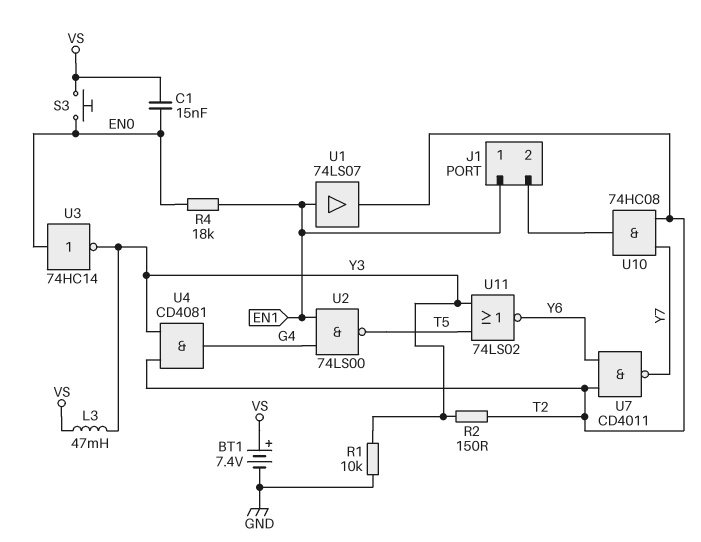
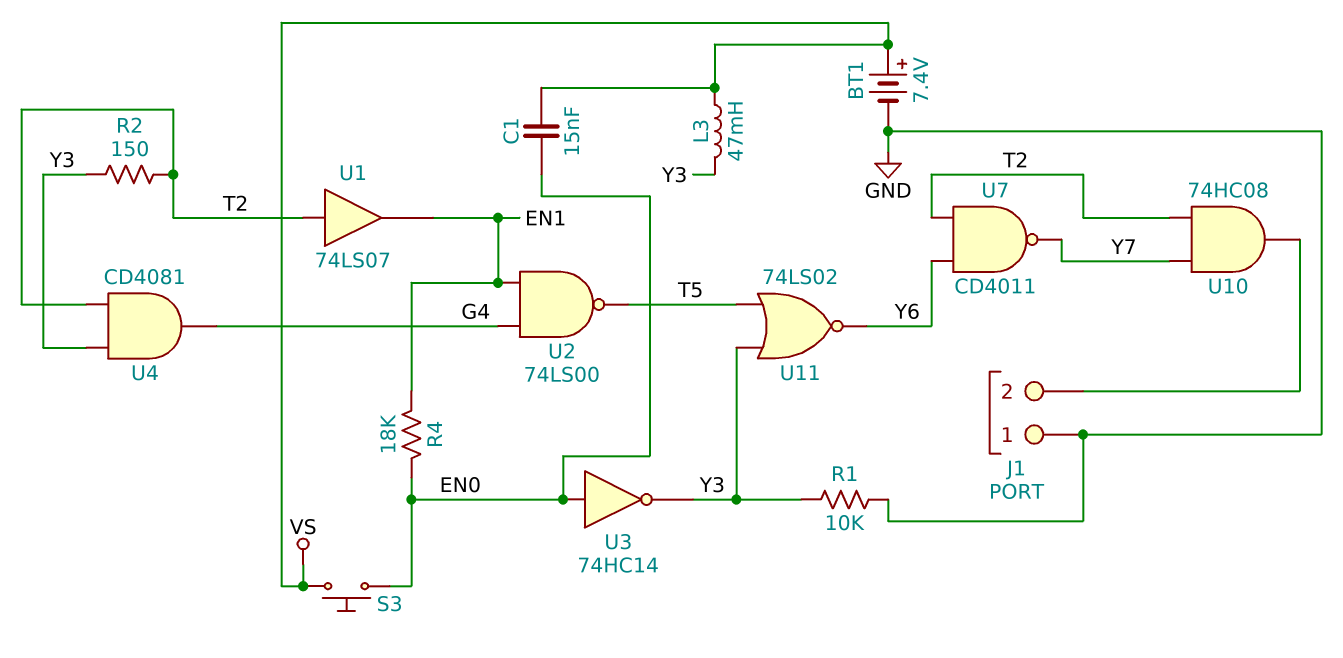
J1 pin 1: EN1 -> GND
U1: buffer 74LS07 (in EN1, out T2) -> buffer 74LS07 (in T2, out EN1)

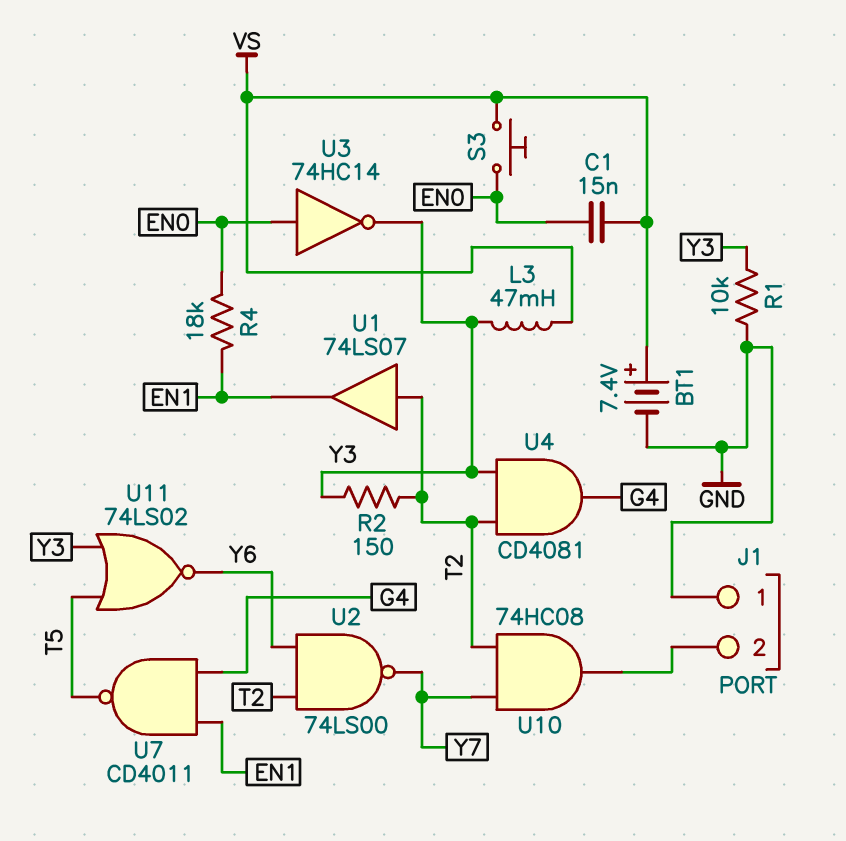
U2: NAND 74LS00 (in EN1, in G4, out T5) -> NAND 74LS00 (in T2, in Y6, out Y7)
U7: NAND CD4011 (in T2, in Y6, out Y7) -> NAND CD4011 (in EN1, in G4, out T5)

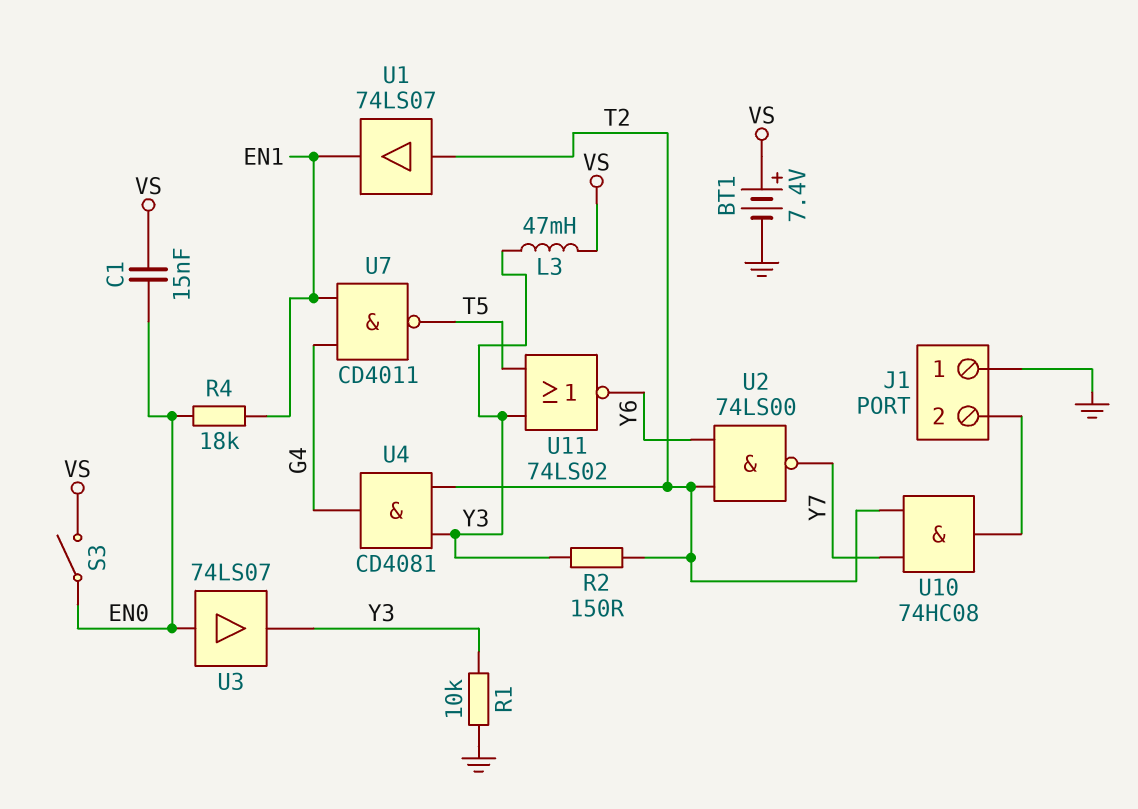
S3: button (EN0, VS) -> switch (EN0, VS)
U3: NOT 74HC14 (in EN0, out Y3) -> buffer 74LS07 (in EN0, out Y3)

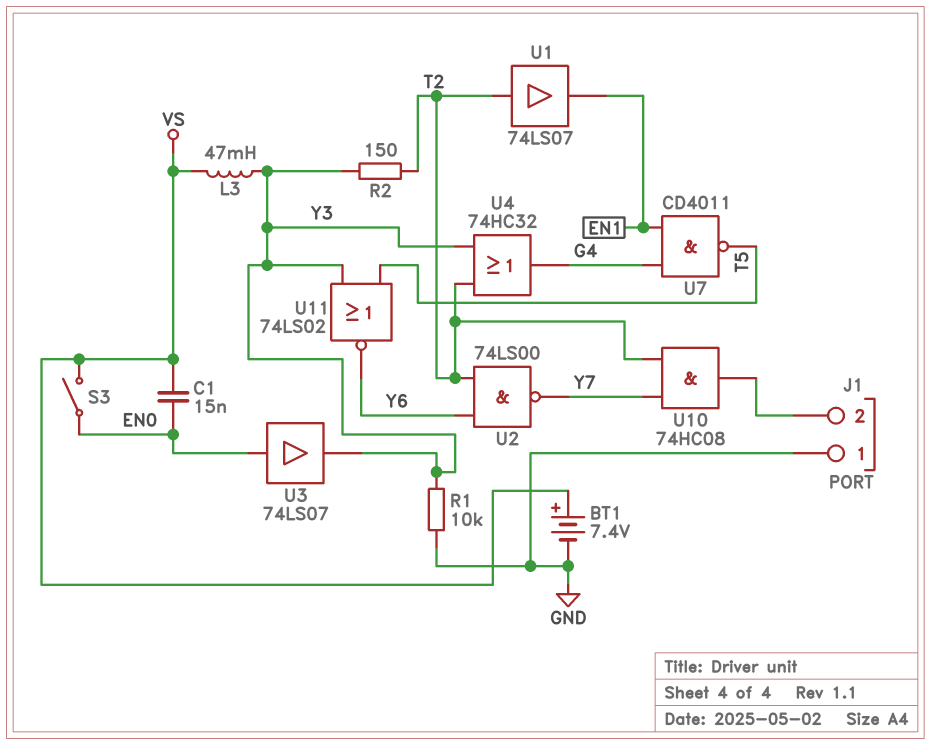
R4: 18k (EN0, EN1) -> none
U4: AND CD4081 (in T2, in Y3, out G4) -> OR 74HC32 (in T2, in Y3, out G4)

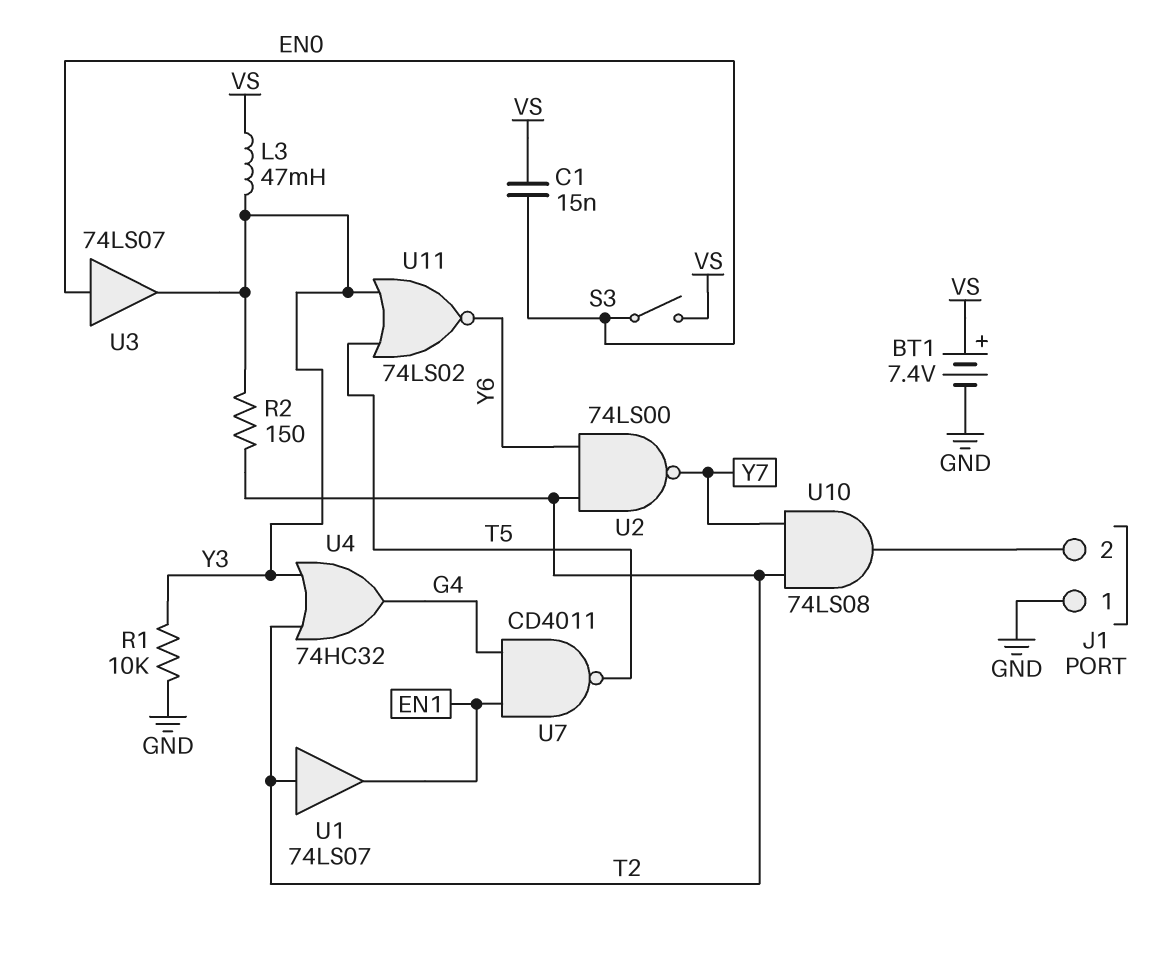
U10: AND 74HC08 (in T2, in Y7, out J1/2) -> AND 74LS08 (in T2, in Y7, out J1/2)

